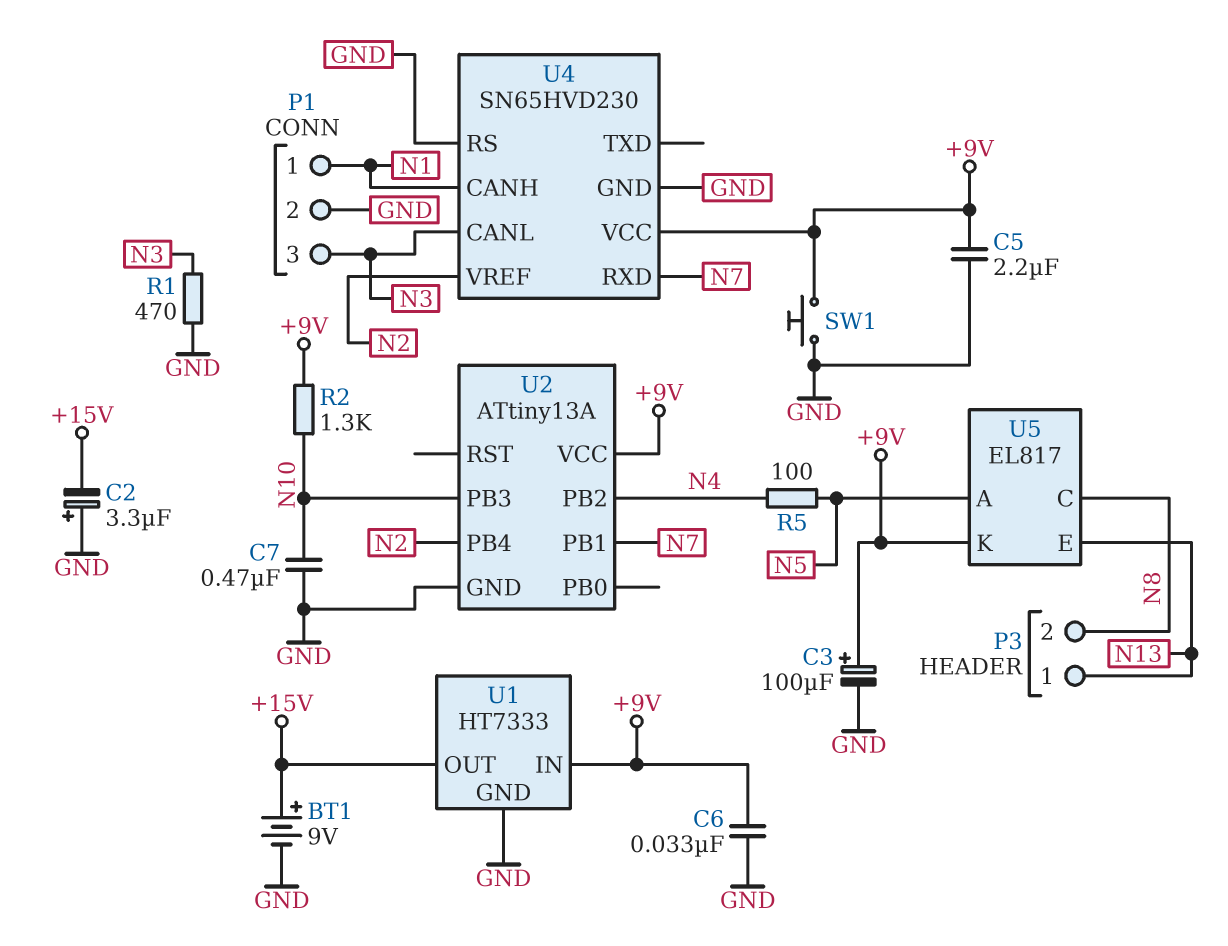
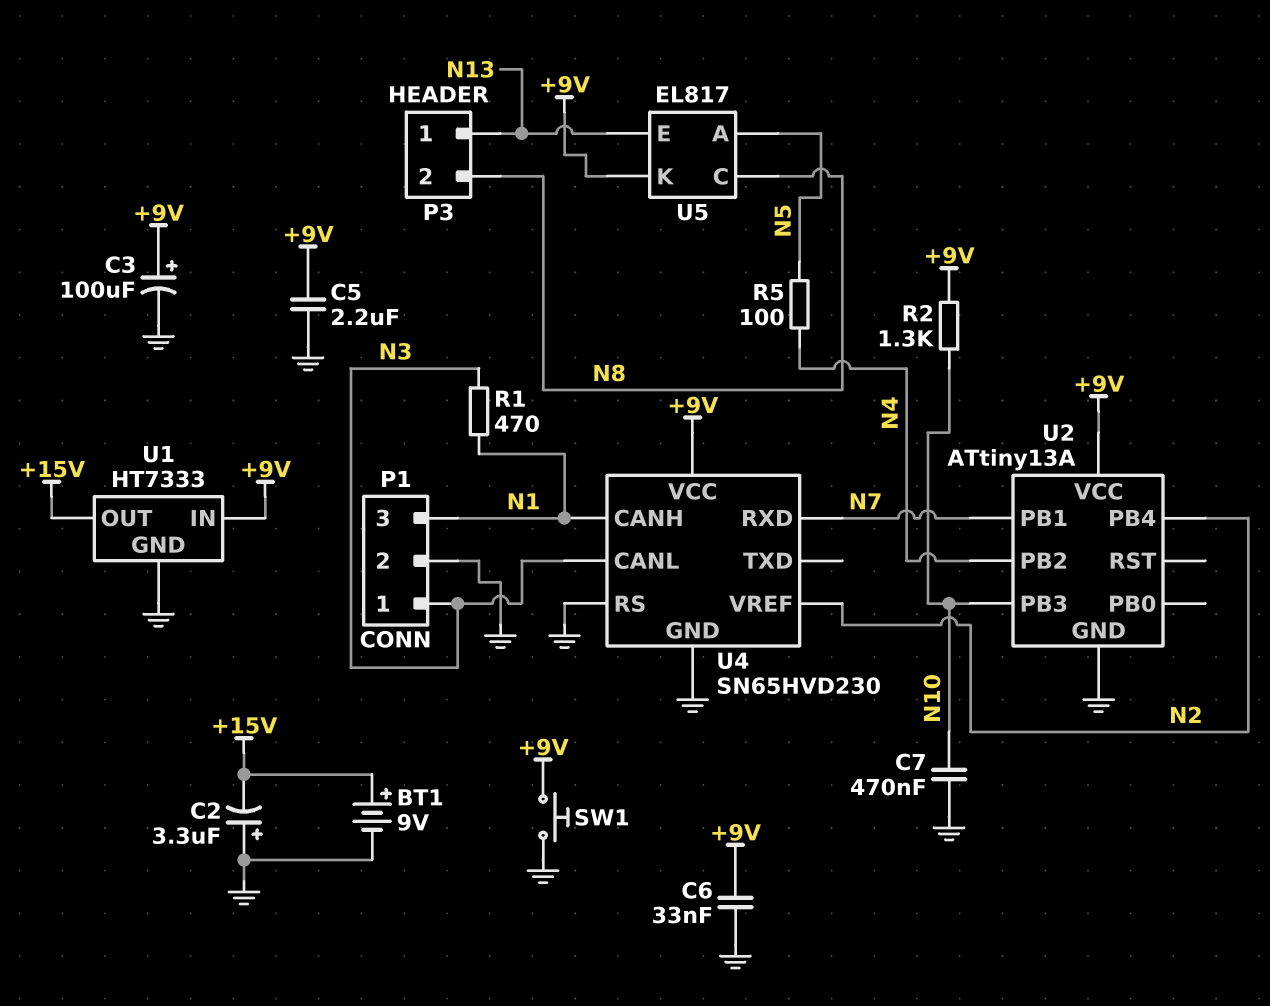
P1 pin 1: N1 -> N3
P1 pin 3: N3 -> N1
R1: 470 (GND, N3) -> 470 (N1, N3)

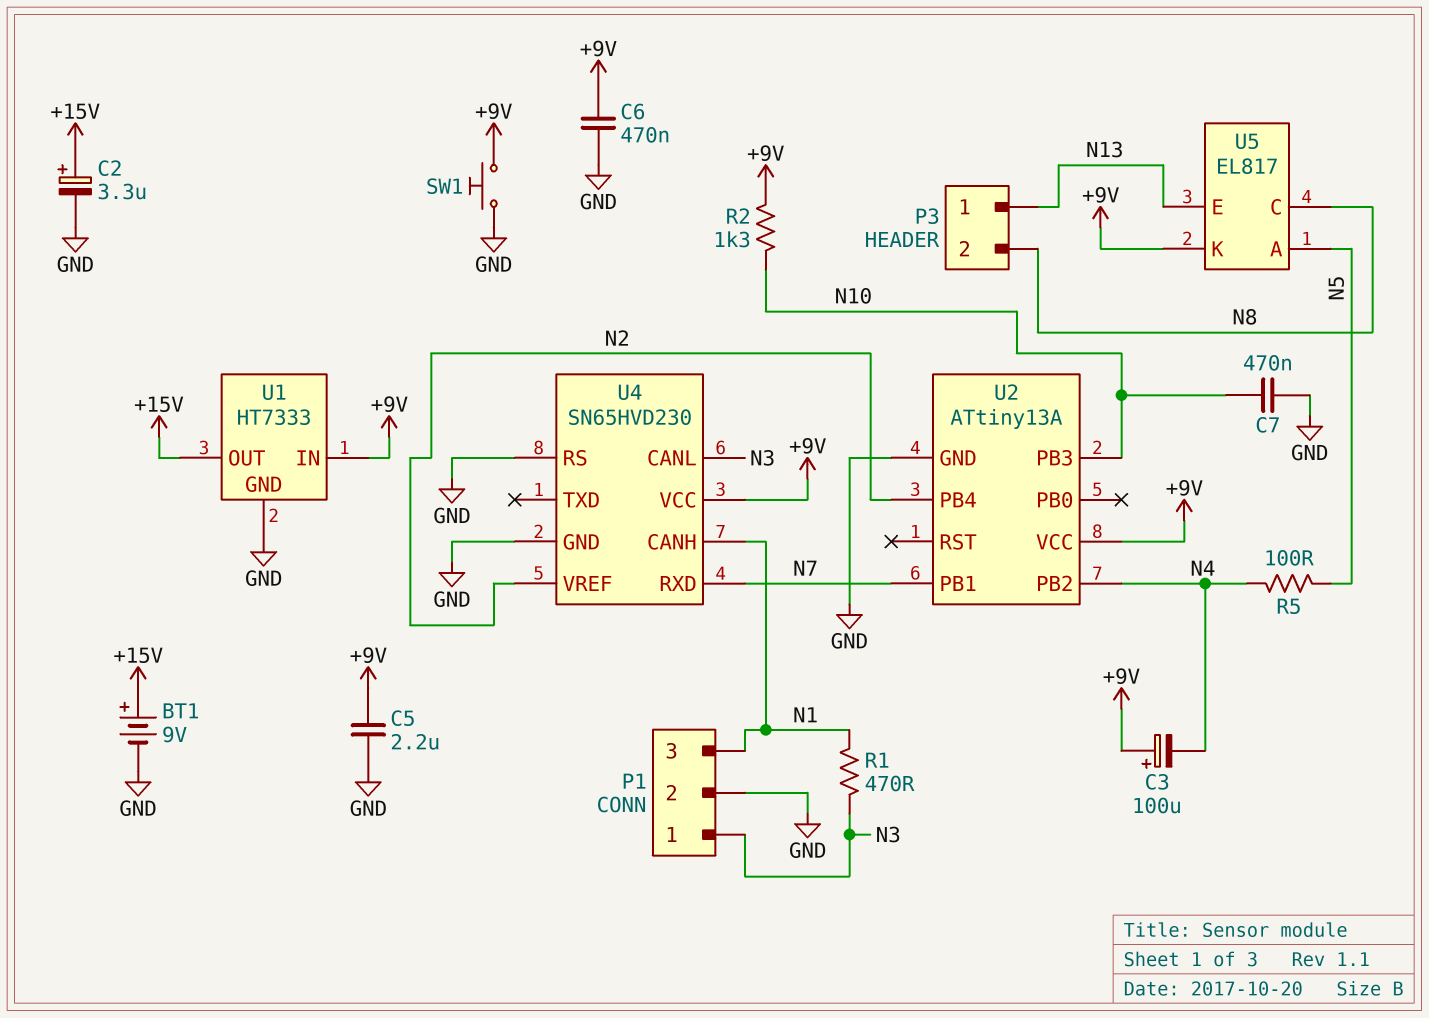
C2: 3.3uF (plus GND, minus +15V) -> 3.3uF (plus +15V, minus GND)
C3: 100uF (plus +9V, minus GND) -> 100uF (plus +9V, minus N4)
C6: 33nF (+9V, GND) -> 470nF (+9V, GND)

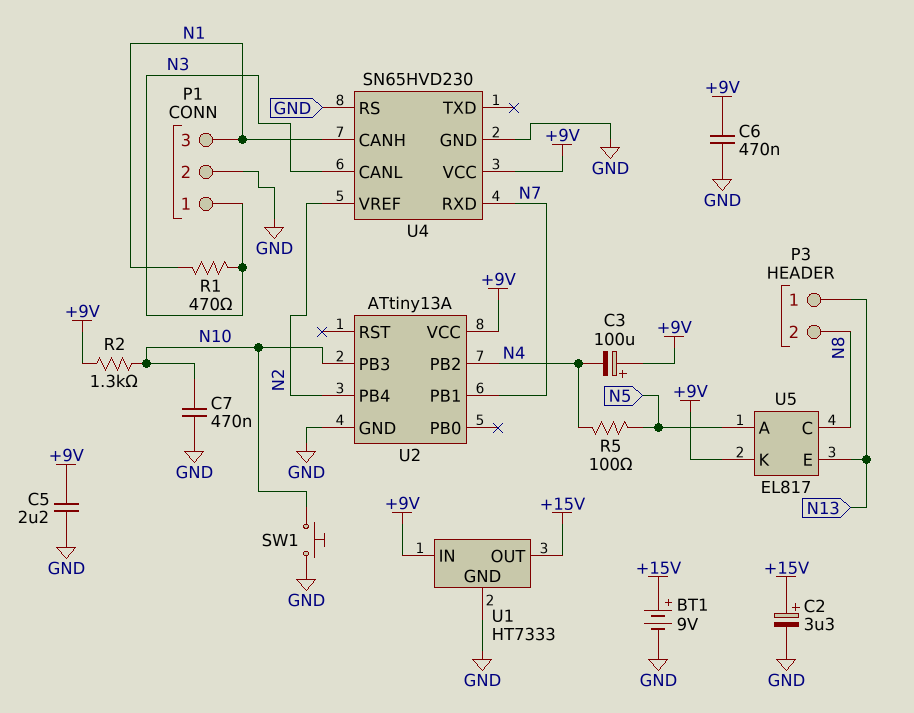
SW1: button (+9V, GND) -> button (GND, N10)

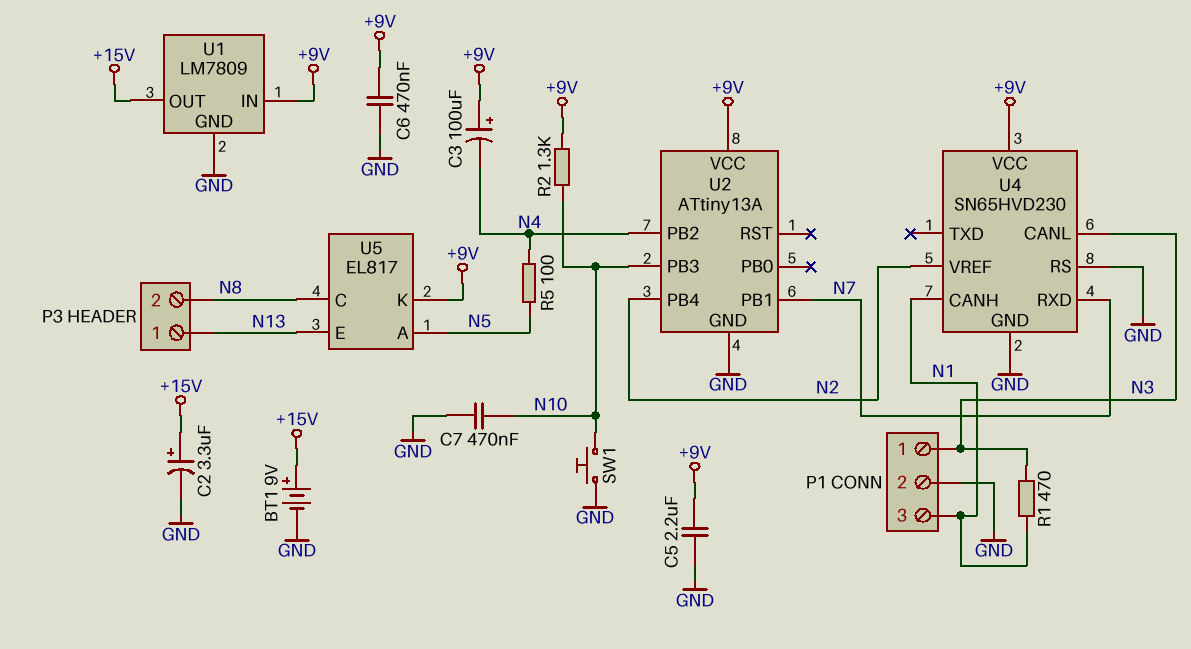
U1: HT7333 -> LM7809

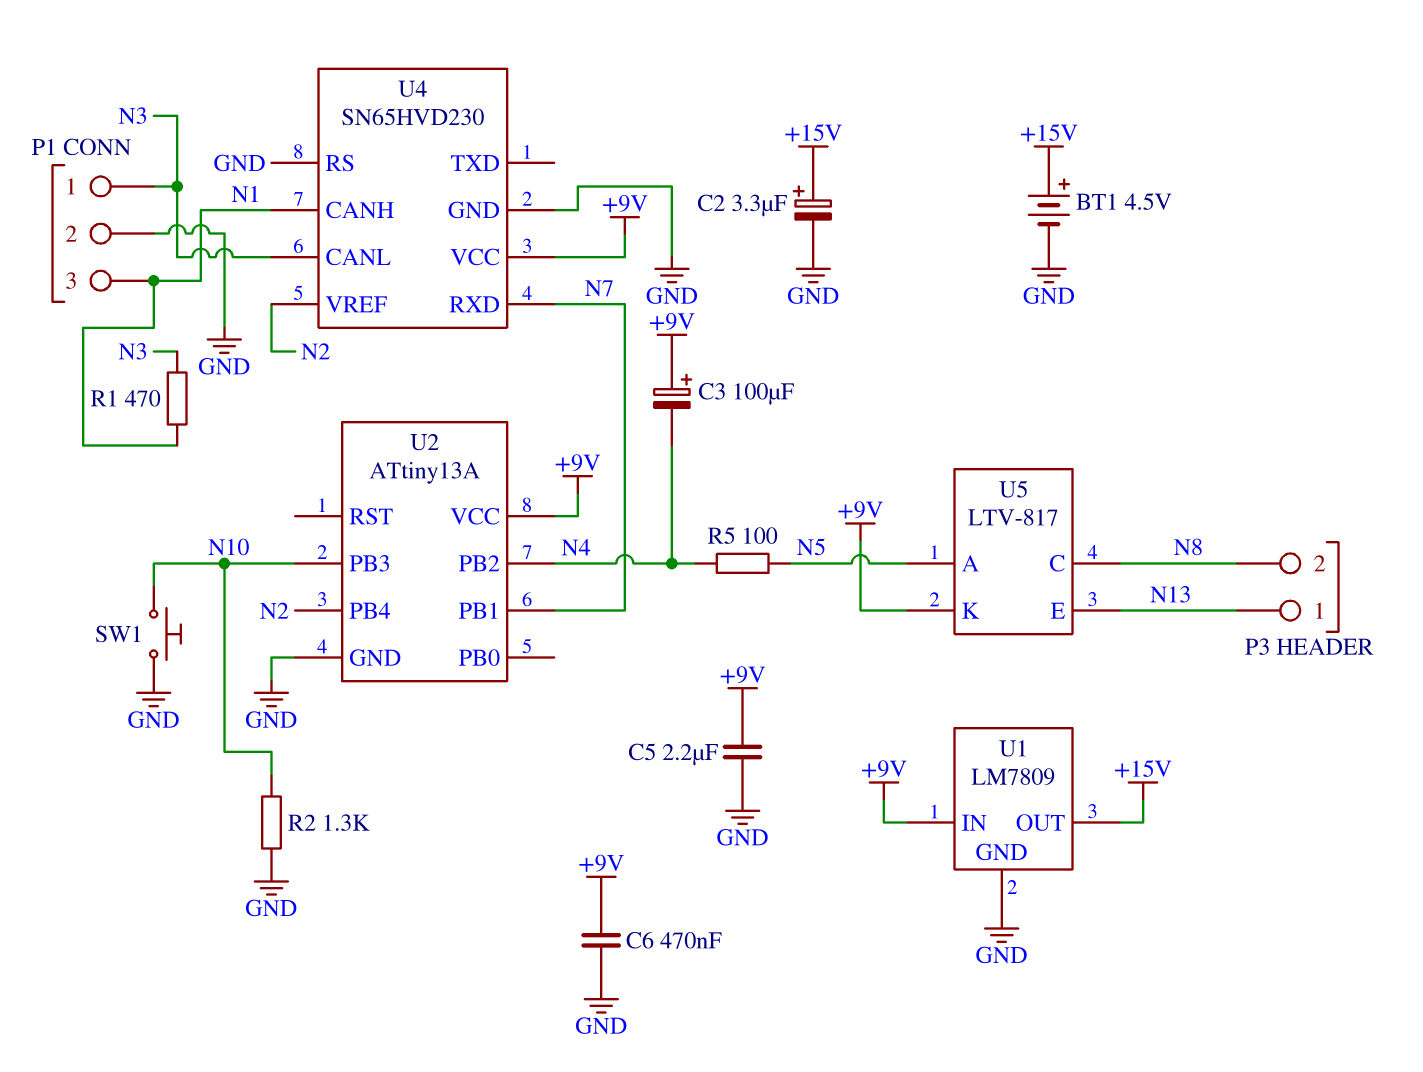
BT1: 9V (plus +15V, minus GND) -> 4.5V (plus +15V, minus GND)
C7: 470nF (GND, N10) -> none
R2: 1.3k (+9V, N10) -> 1.3k (GND, N10)
U5: EL817 -> LTV-817

